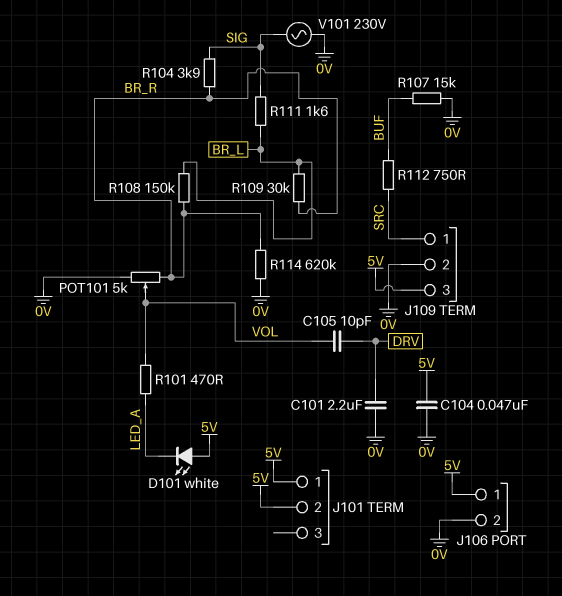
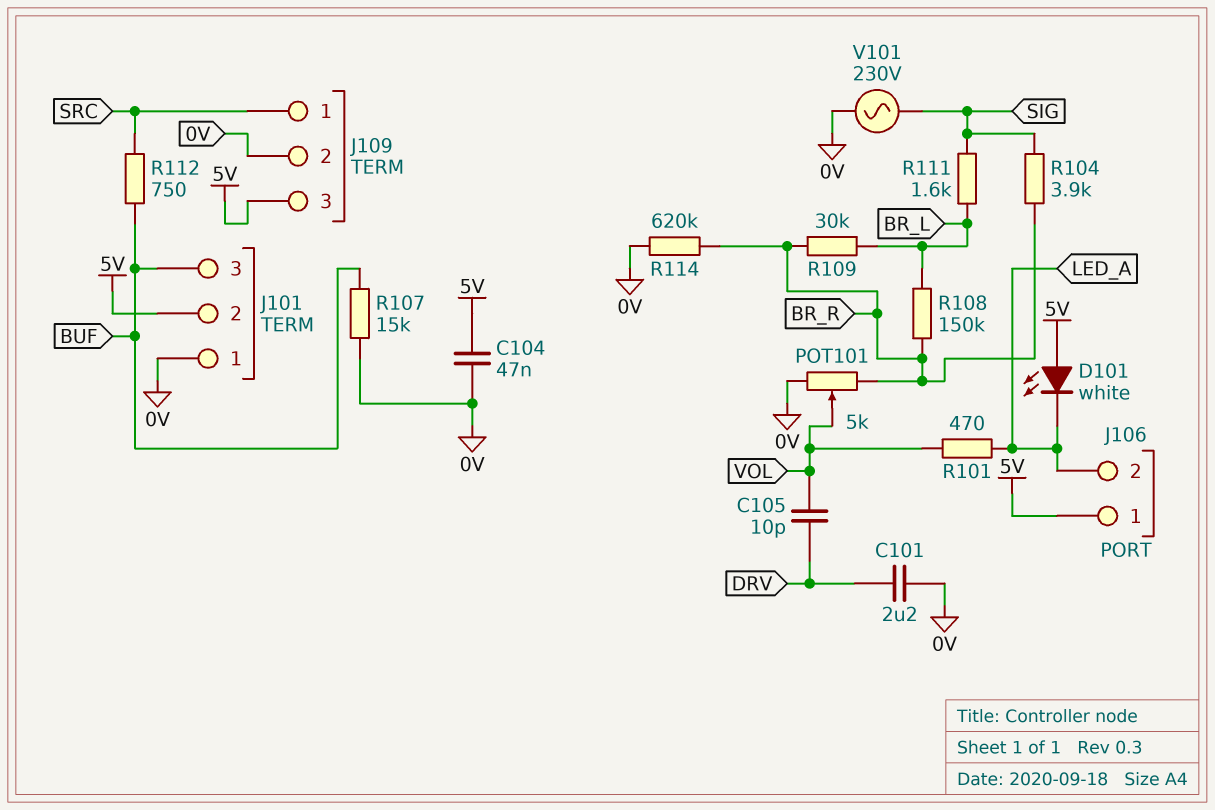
J101 pin 1: 5V -> 0V
J101 pin 3: none -> BUF
J106 pin 2: 0V -> LED_A

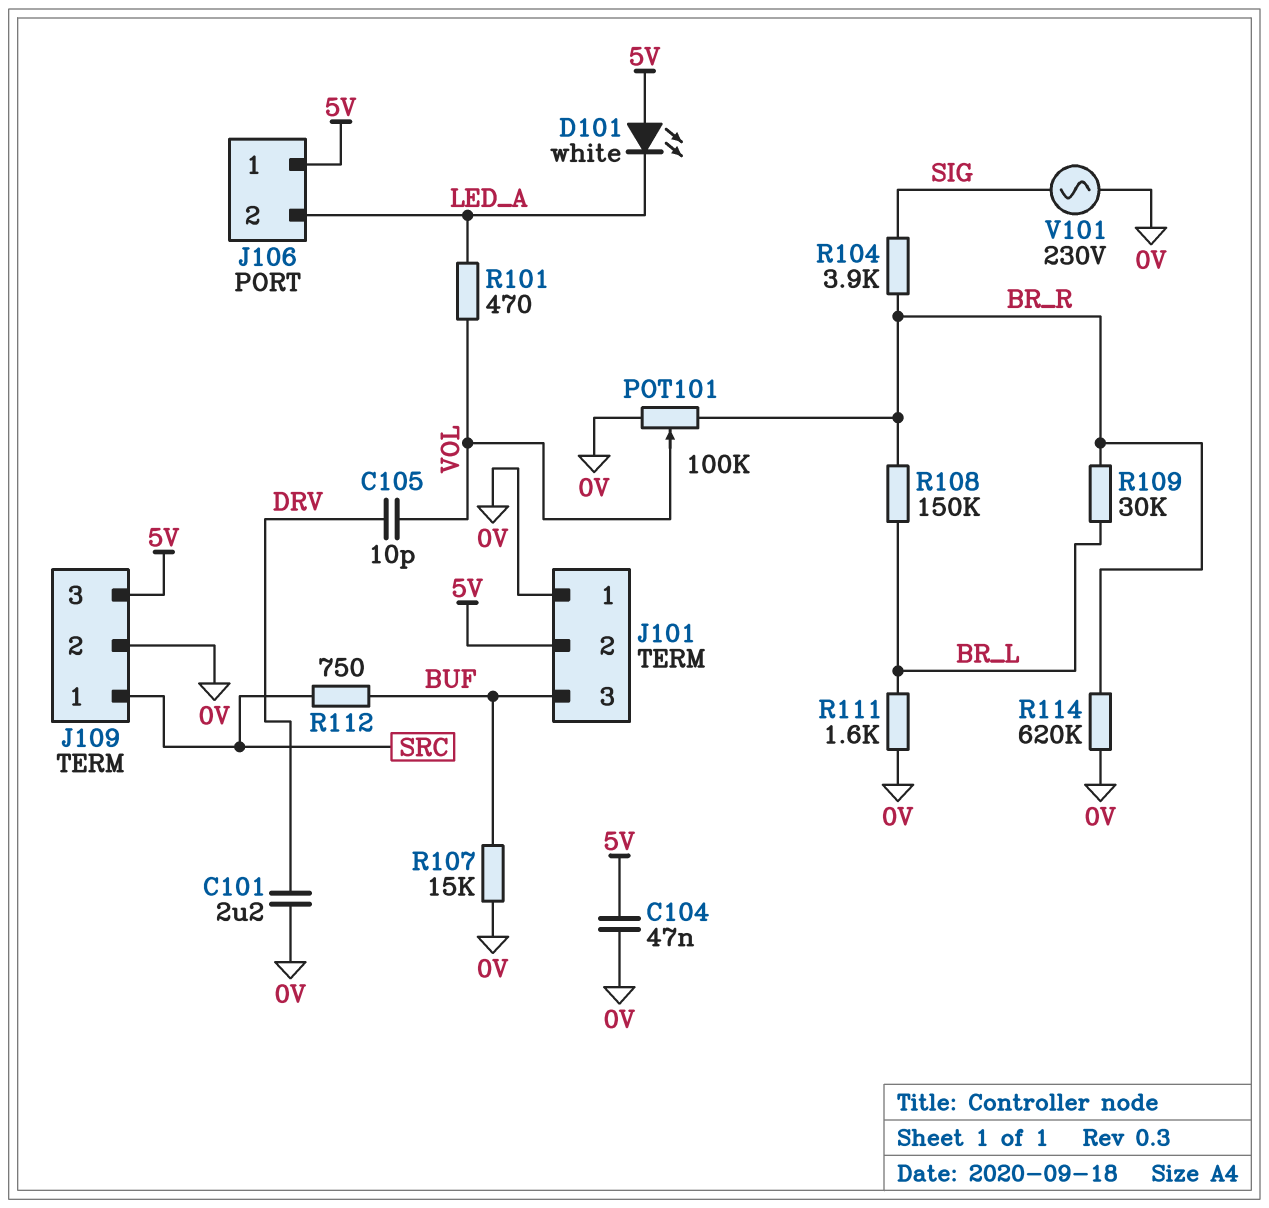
POT101: 5k (0V, BR_R, wiper VOL) -> 100k (0V, BR_R, wiper VOL)
R111: 1.6k (BR_L, SIG) -> 1.6k (0V, BR_L)

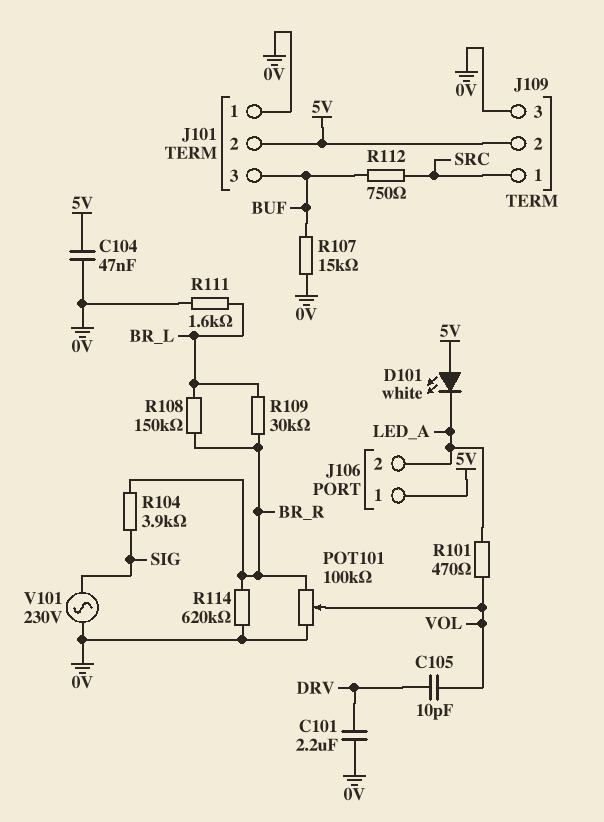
J109 pin 2: 0V -> 5V
J109 pin 3: 5V -> 0V

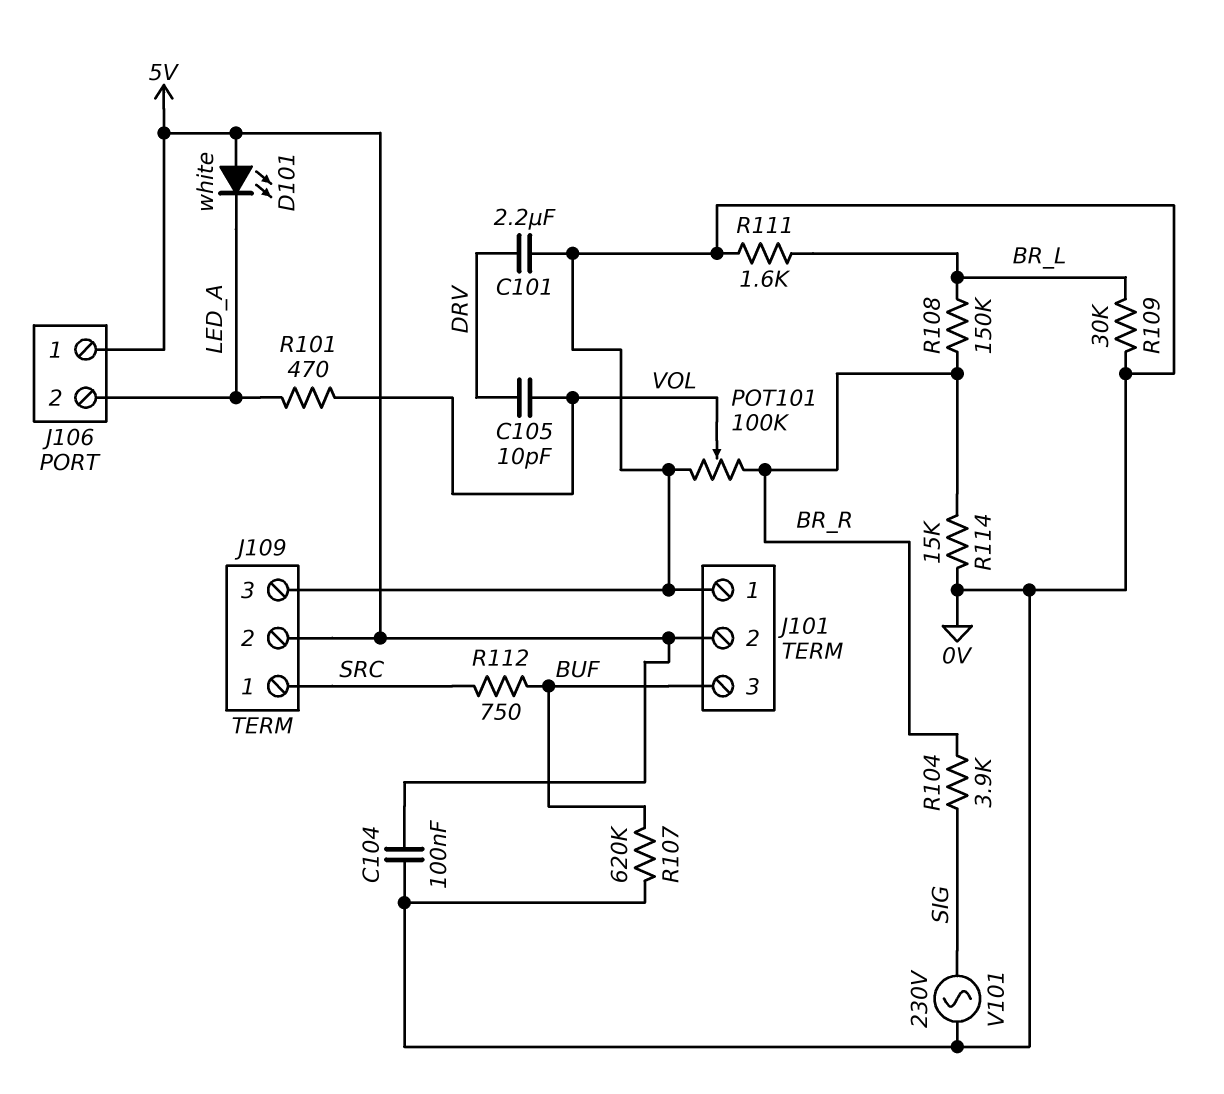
C104: 47nF (0V, 5V) -> 100nF (0V, 5V)
R107: 15k (0V, BUF) -> 620k (0V, BUF)
R109: 30k (BR_L, BR_R) -> 30k (0V, BR_L)
R114: 620k (0V, BR_R) -> 15k (0V, BR_R)

